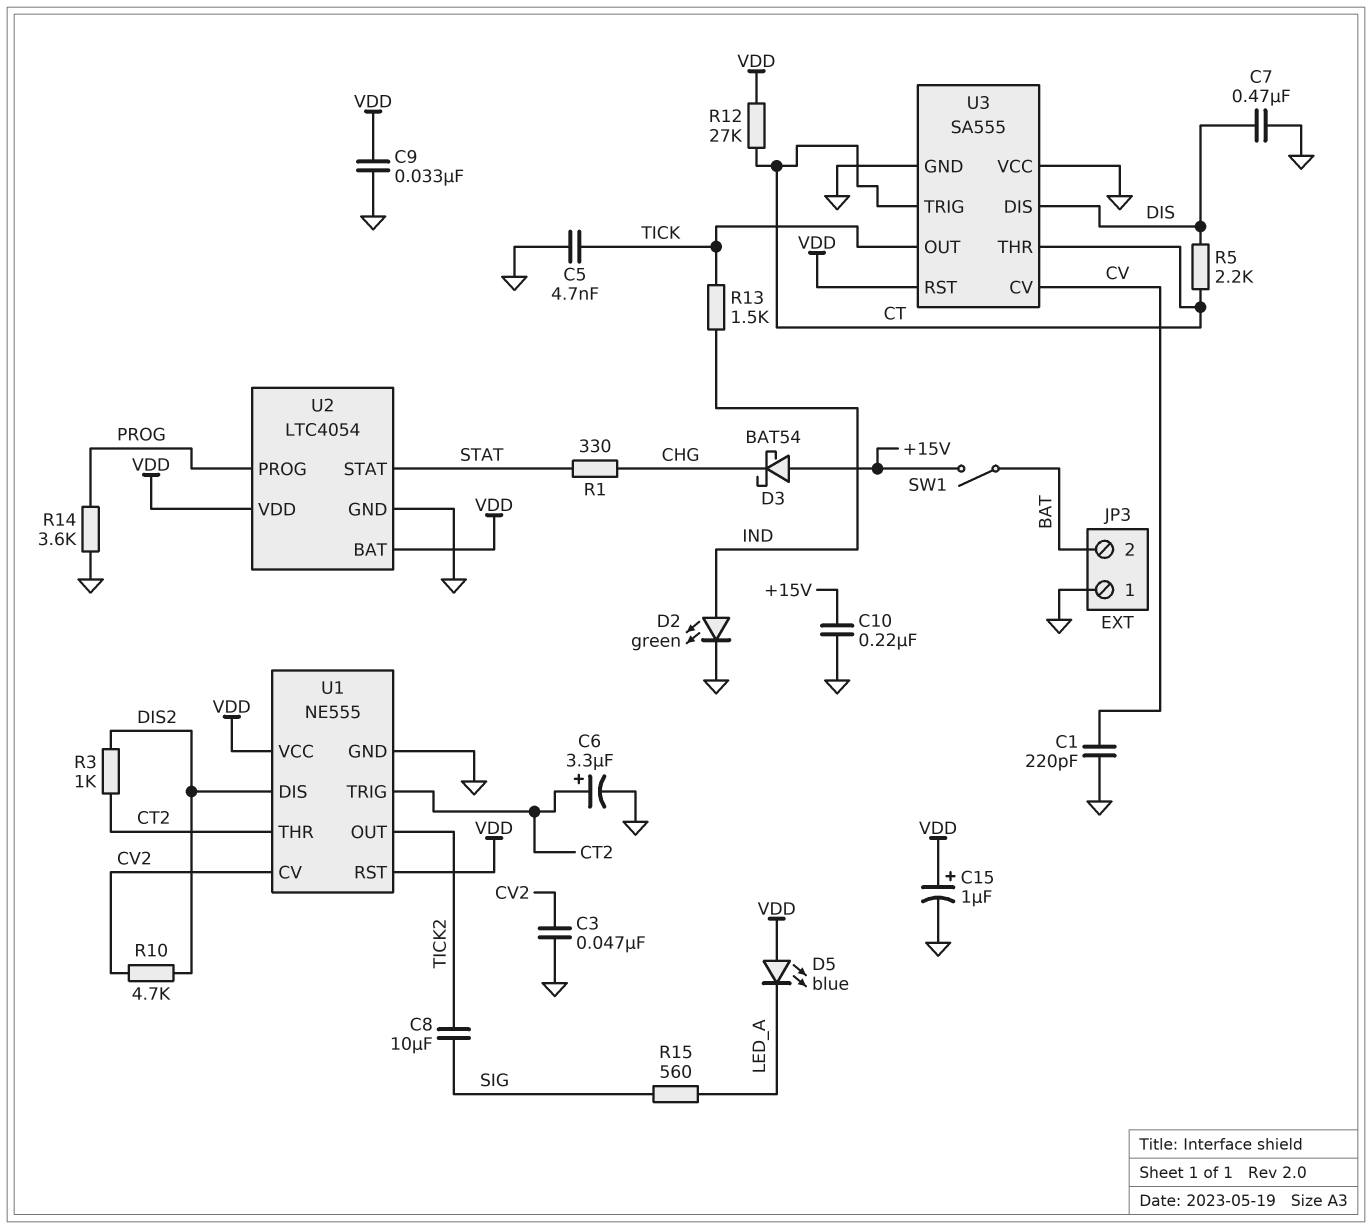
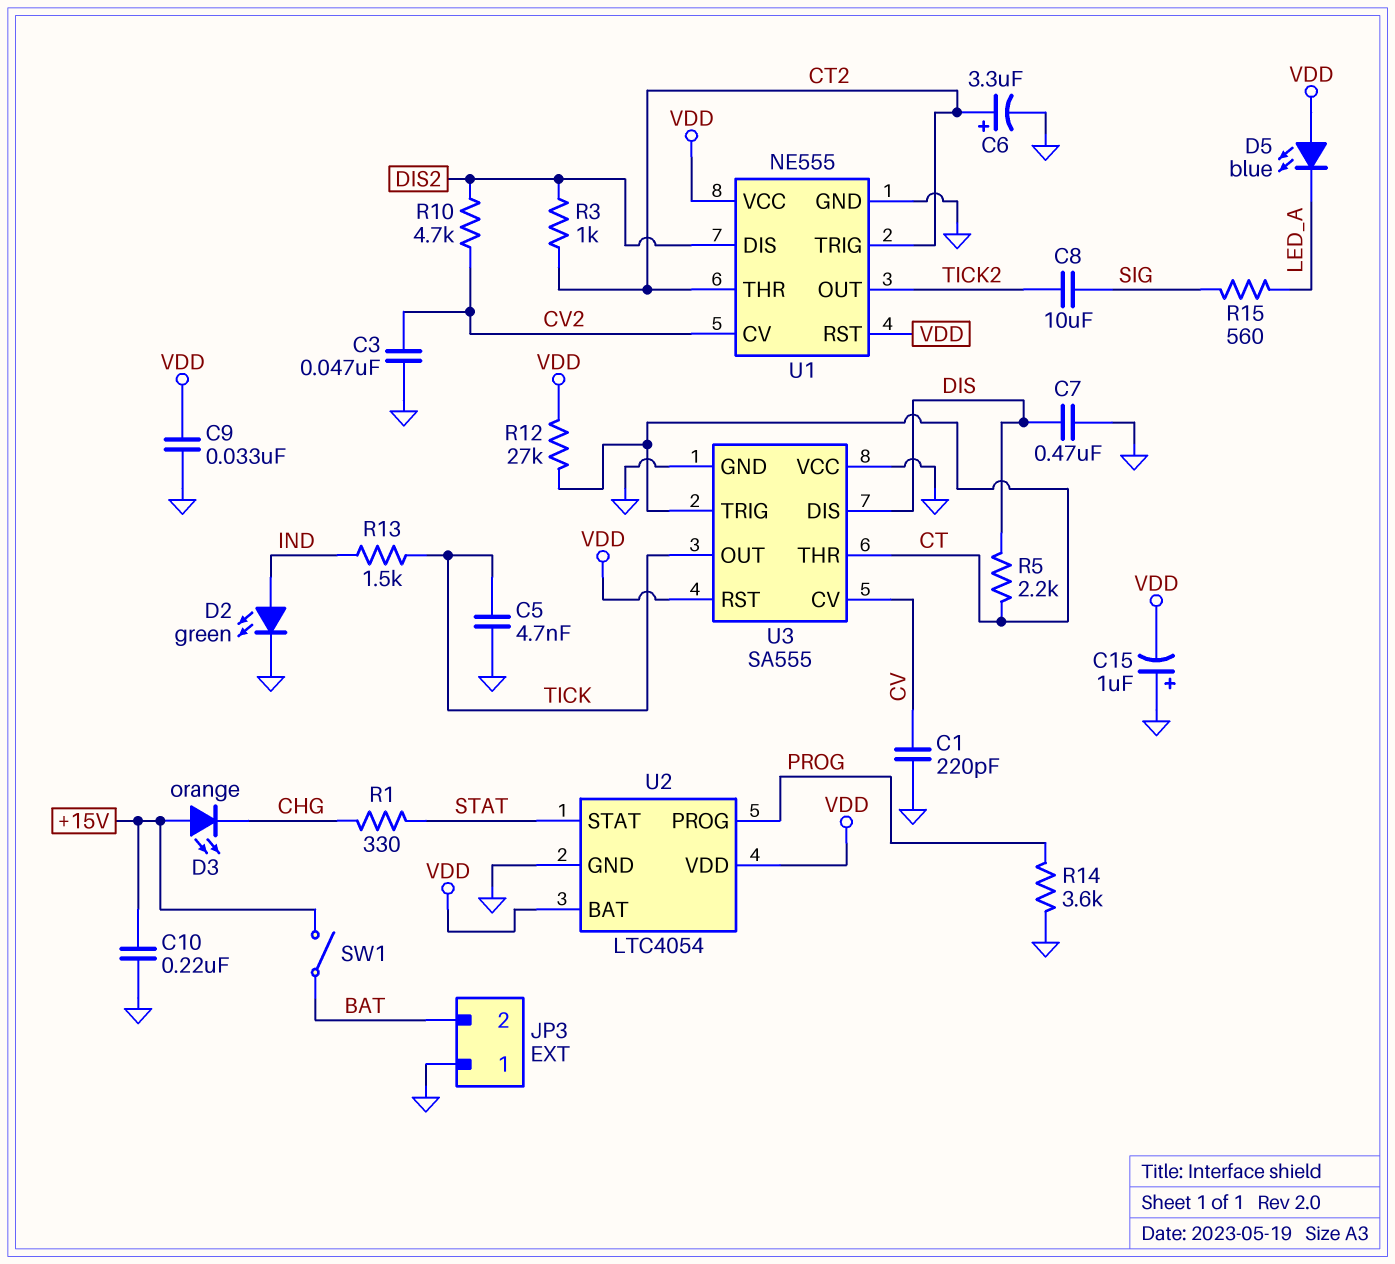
C15: 1uF (plus VDD, minus GND) -> 1uF (plus GND, minus VDD)
D3: schottky BAT54 (A +15V, K CHG) -> LED orange (A +15V, K CHG)

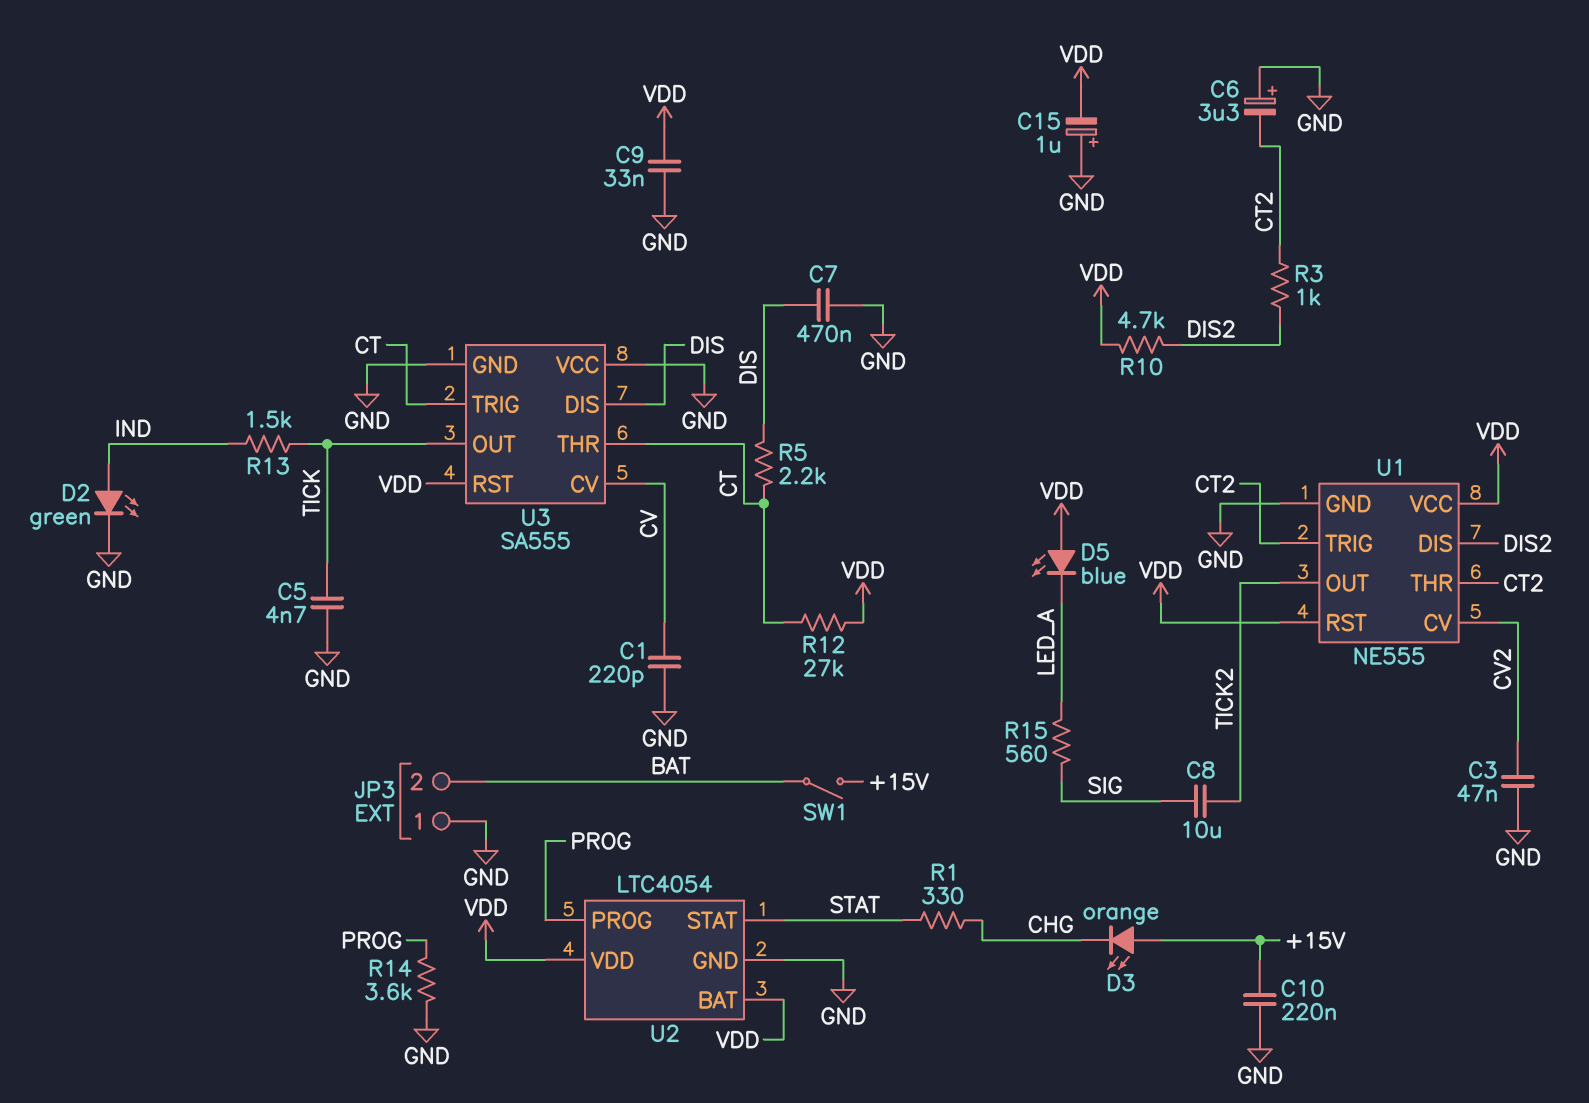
C6: 3.3uF (plus CT2, minus GND) -> 3.3uF (plus GND, minus CT2)
R10: 4.7k (CV2, DIS2) -> 4.7k (DIS2, VDD)

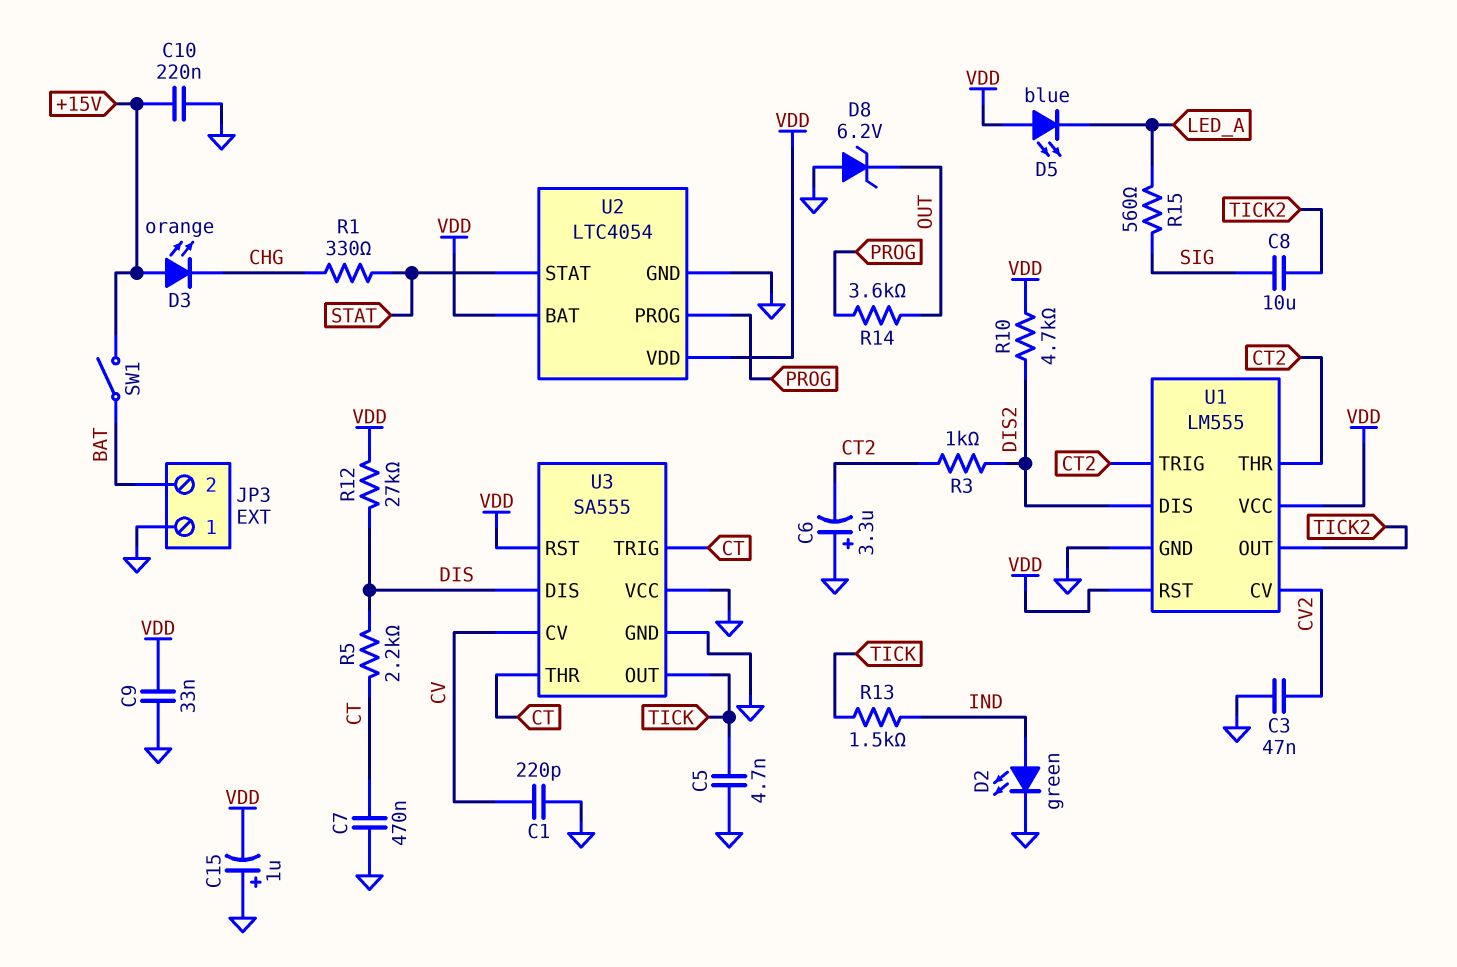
C7: 470nF (DIS, GND) -> 470nF (CT, GND)
D8: none -> zener 6.2V (A GND, K OUT)
R12: 27k (CT, VDD) -> 27k (DIS, VDD)
R14: 3.6k (GND, PROG) -> 3.6k (OUT, PROG)
U1: NE555 -> LM555

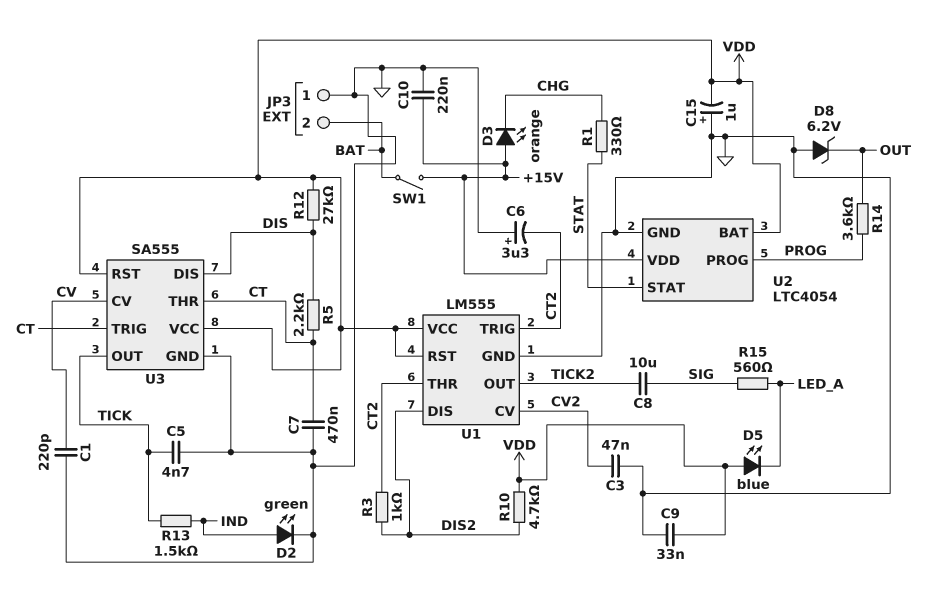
U2 pin VDD: VDD -> +15V
U3 pin VCC: GND -> VDD

